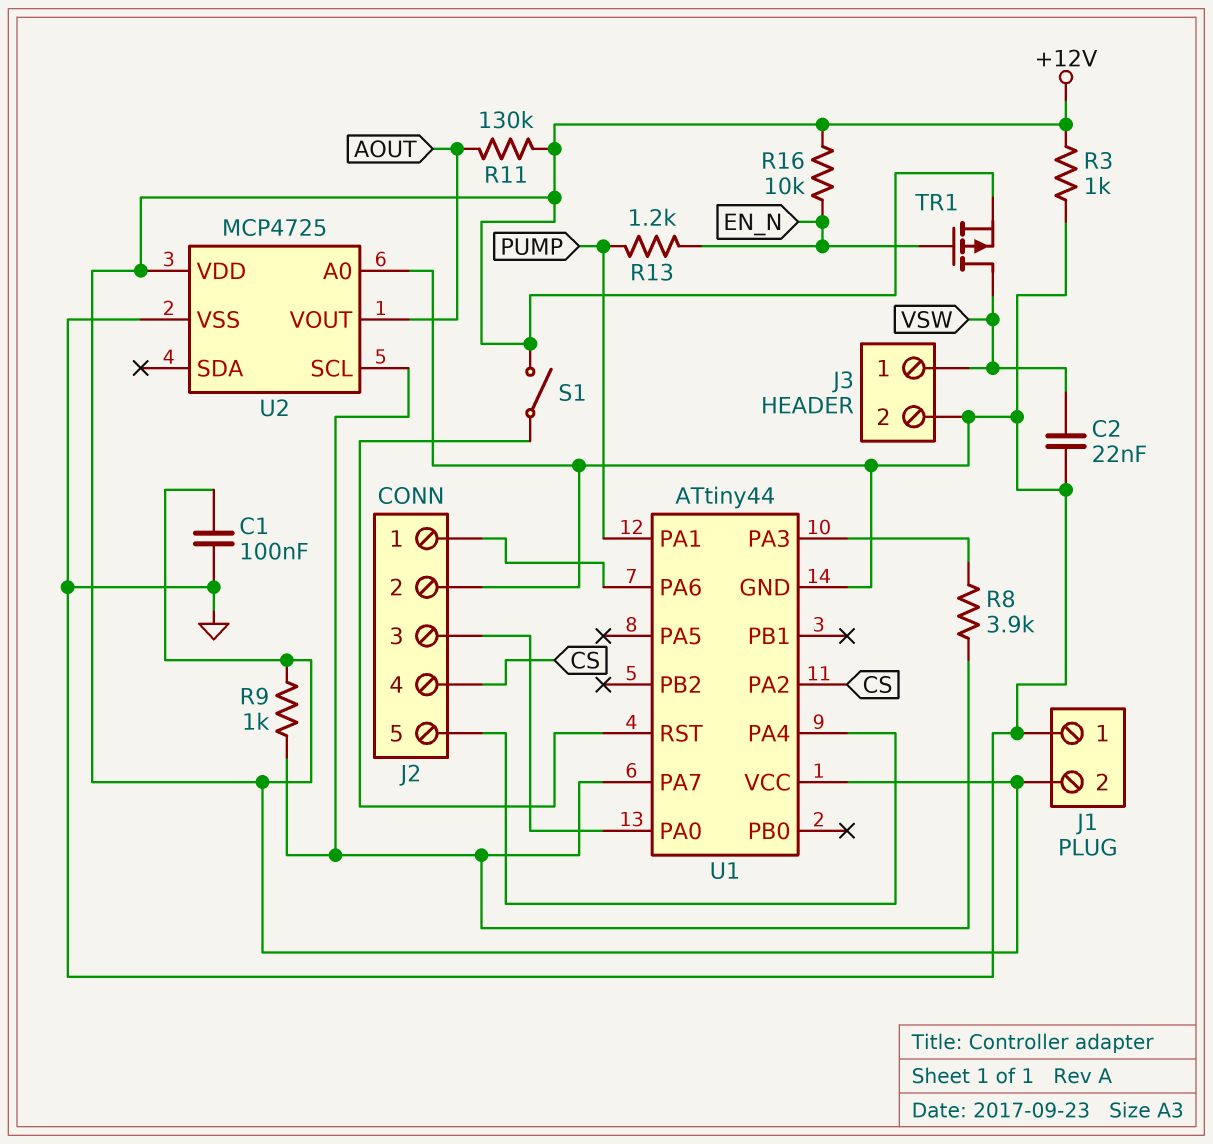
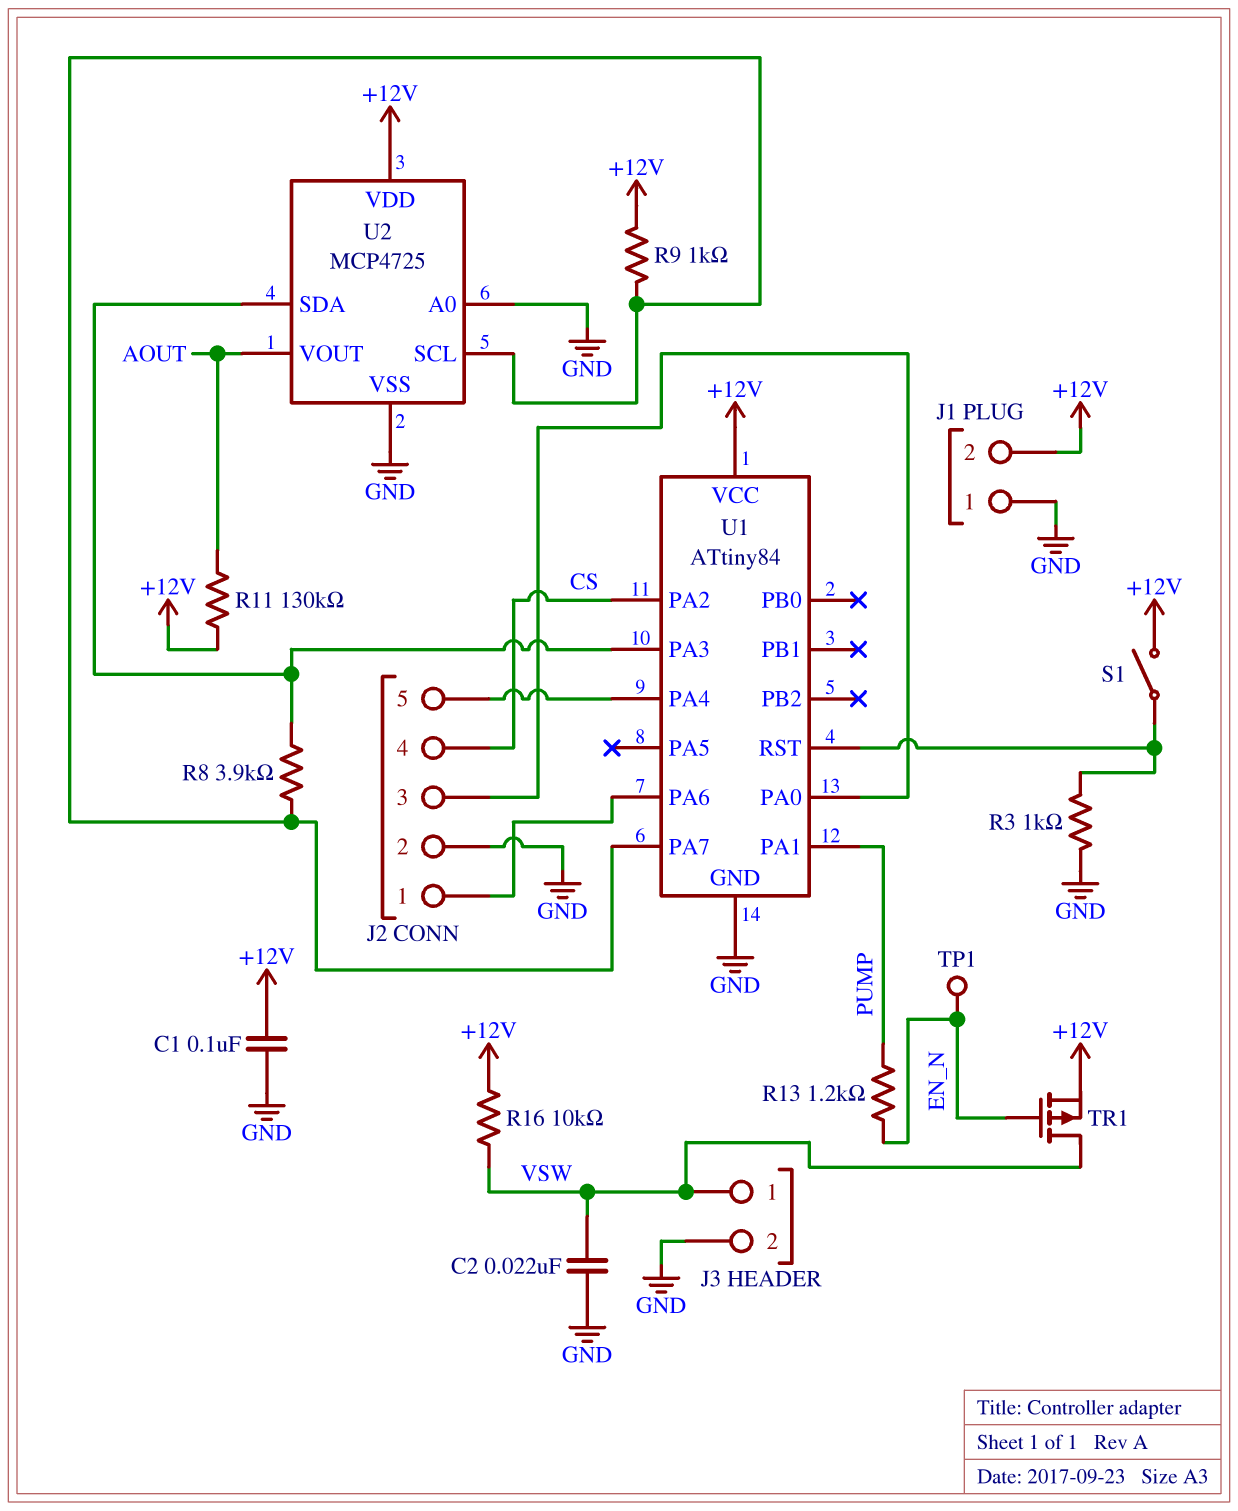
R3: 1k (+12V, GND) -> 1k (GND, U1/RST)
R16: 10k (+12V, EN_N) -> 10k (+12V, VSW)
TP1: none -> test point (EN_N)
U1: ATtiny44 -> ATtiny84
U2 pin SDA: none -> U1/PA3

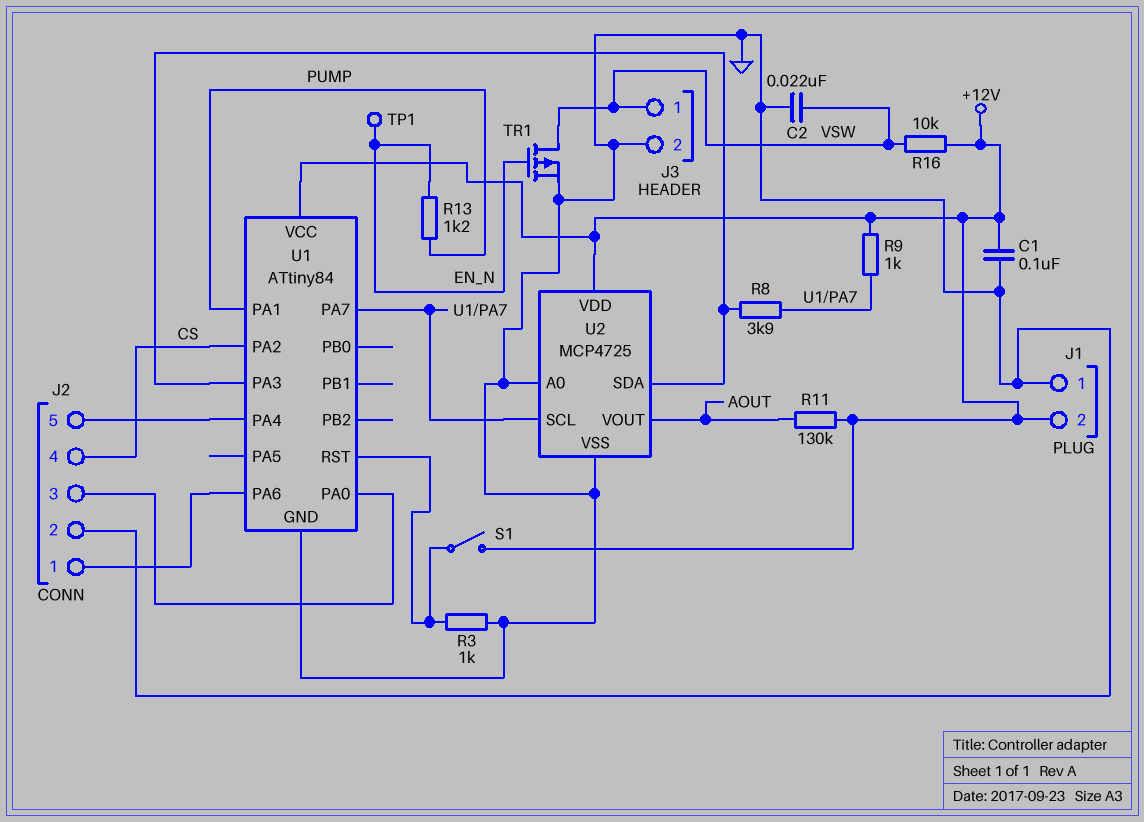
TR1: PMOS (G EN_N, D VSW, S +12V) -> PMOS (G EN_N, D VSW, S GND)

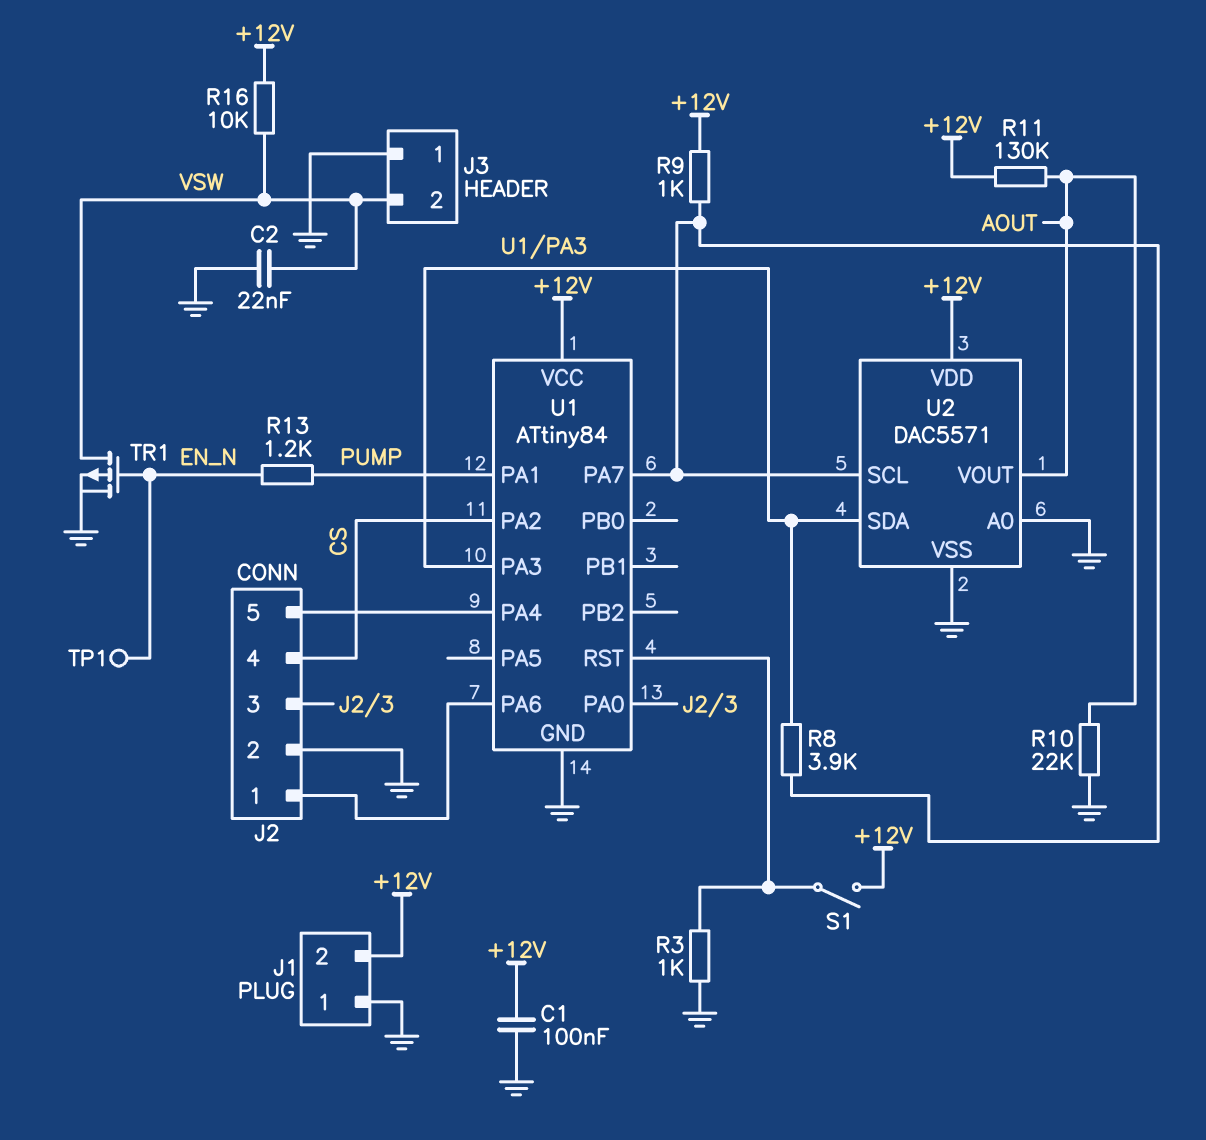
J3 pin 1: VSW -> GND
J3 pin 2: GND -> VSW
R10: none -> 22k (AOUT, GND)
U2: MCP4725 -> DAC5571

